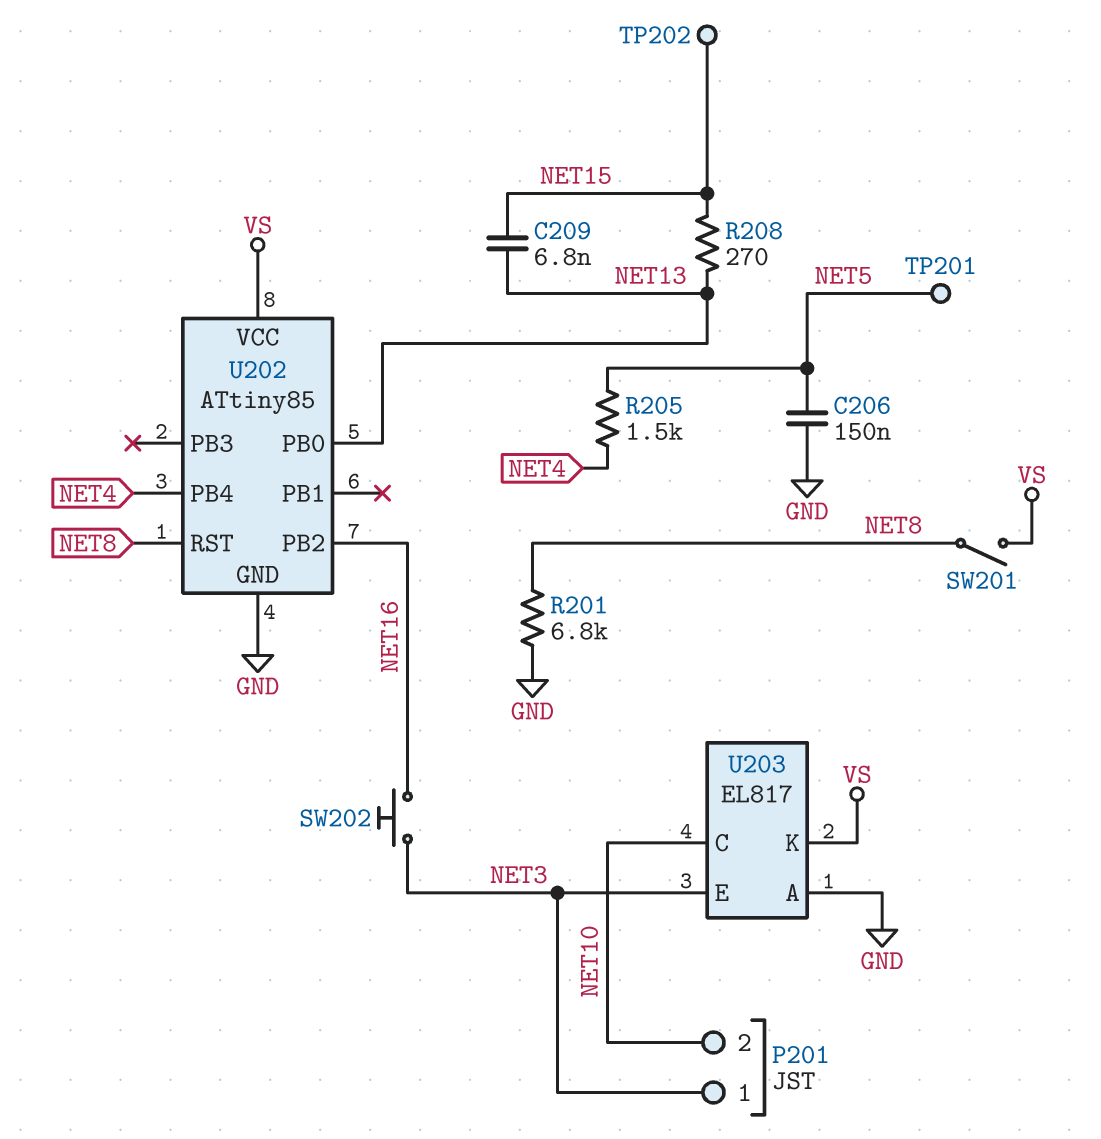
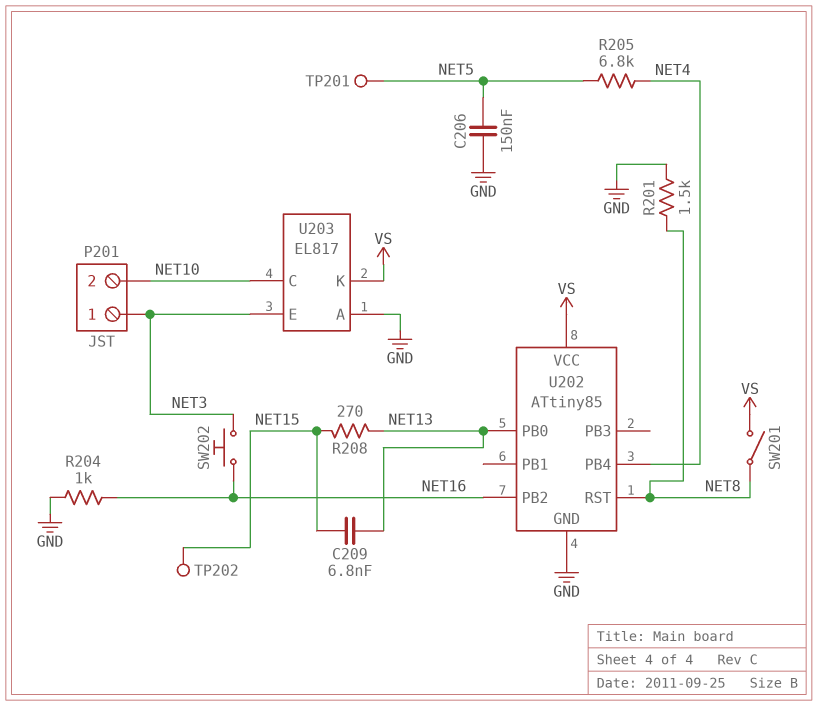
R201: 6.8k (GND, NET8) -> 1.5k (GND, NET8)
R204: none -> 1k (GND, NET16)
R205: 1.5k (NET4, NET5) -> 6.8k (NET4, NET5)

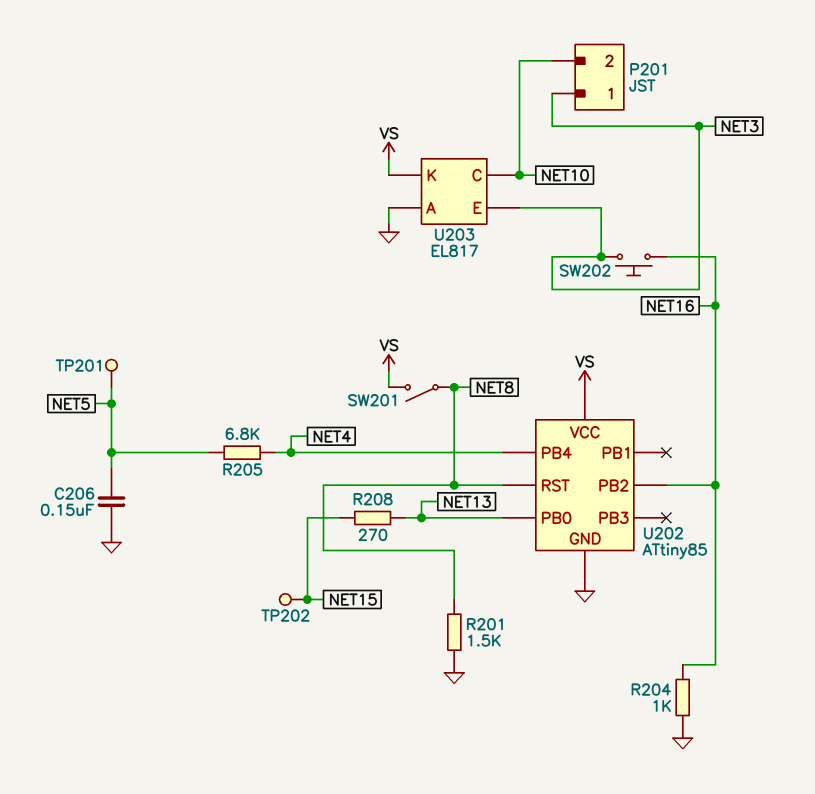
C209: 6.8nF (NET13, NET15) -> none

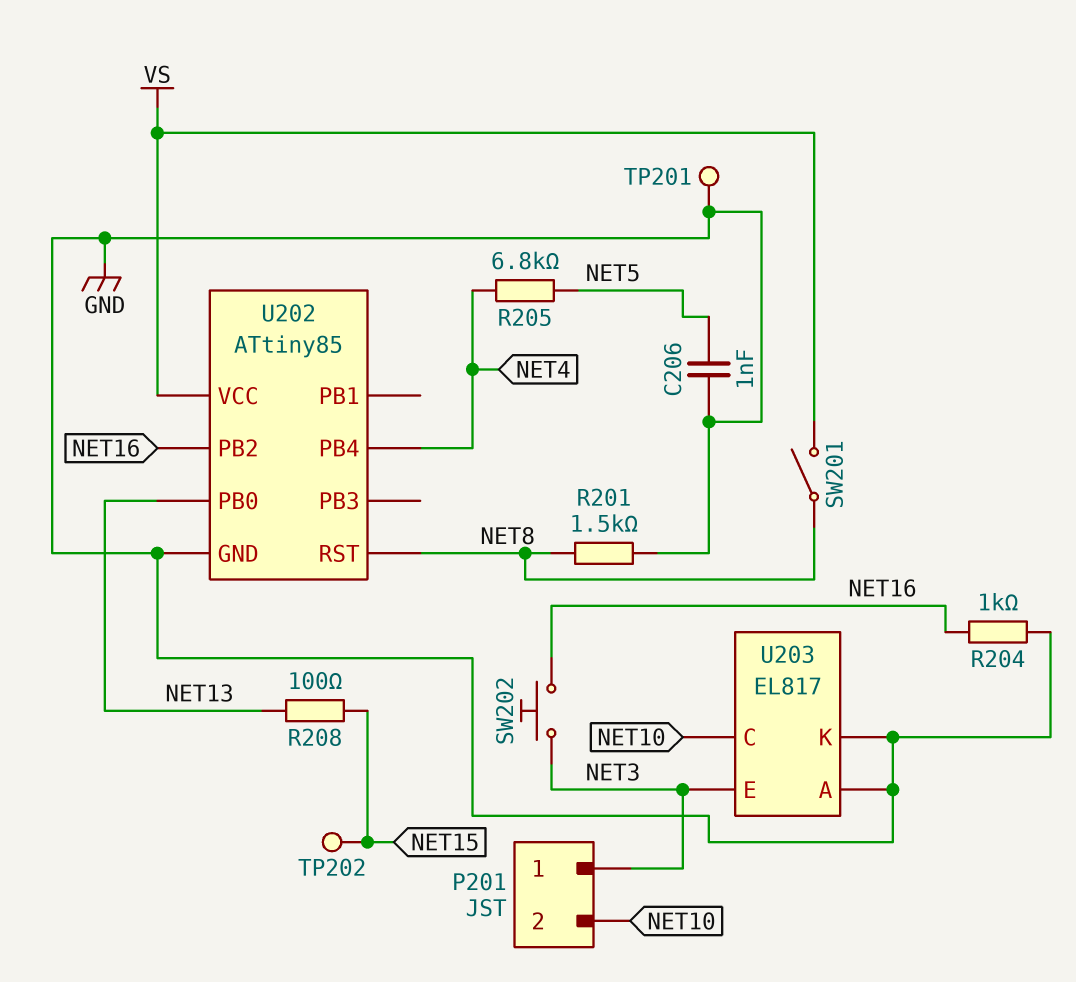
C206: 150nF (GND, NET5) -> 1nF (GND, NET5)
R208: 270 (NET13, NET15) -> 100 (NET13, NET15)
TP201: test point (NET5) -> test point (GND)
U203 pin K: VS -> GND

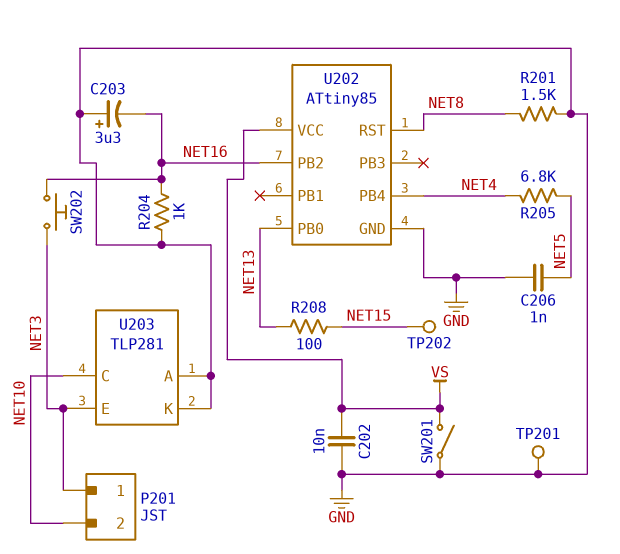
C202: none -> 10nF (GND, VS)
C203: none -> 3.3uF (plus GND, minus NET16)
SW201: switch (NET8, VS) -> switch (GND, VS)
U203: EL817 -> TLP281

